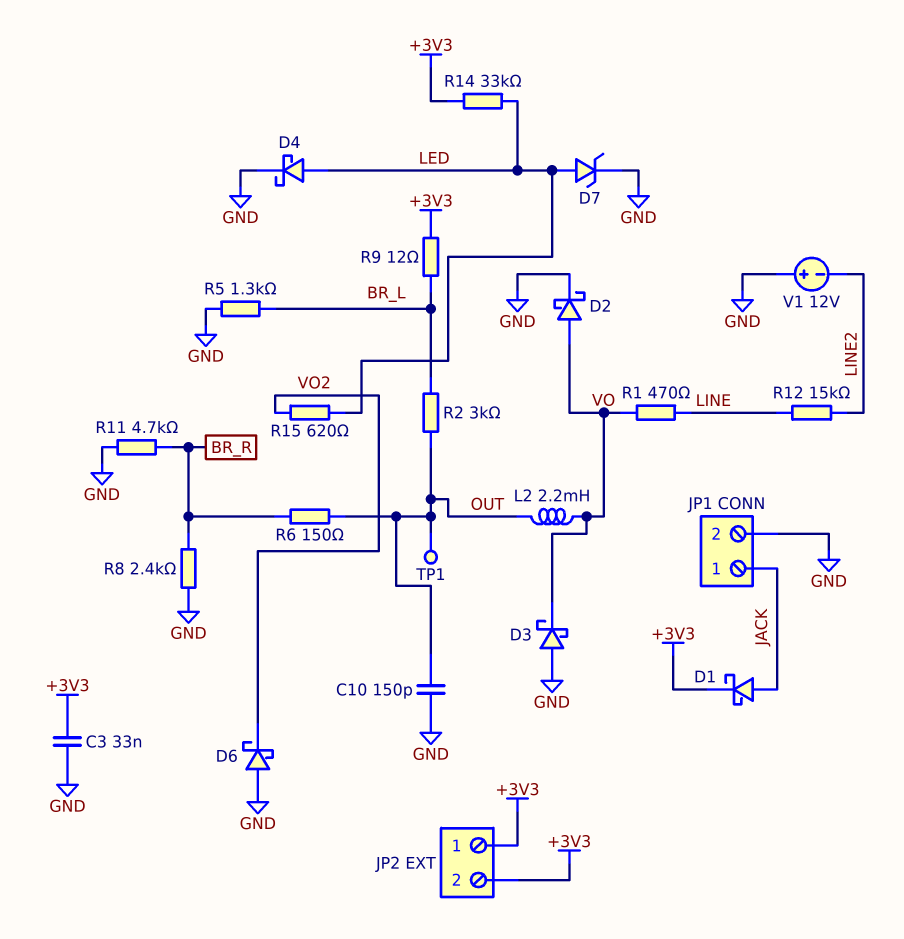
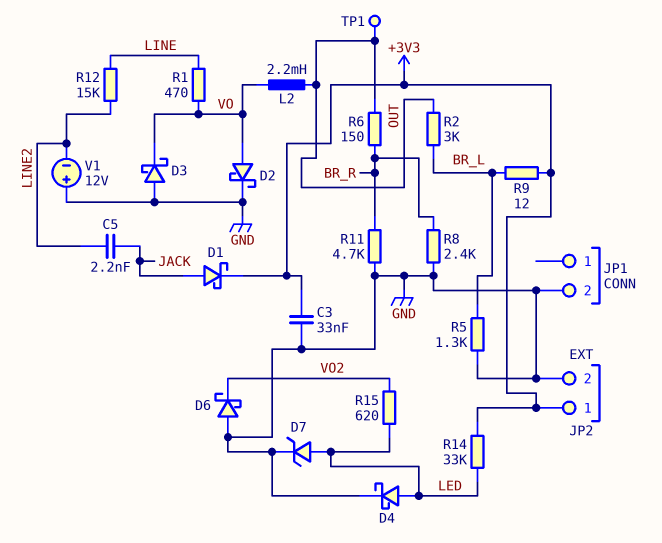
C5: none -> 2.2nF (JACK, LINE2)
C10: 150pF (GND, OUT) -> none
JP1 pin 1: JACK -> none
JP2 pin 2: +3V3 -> GND

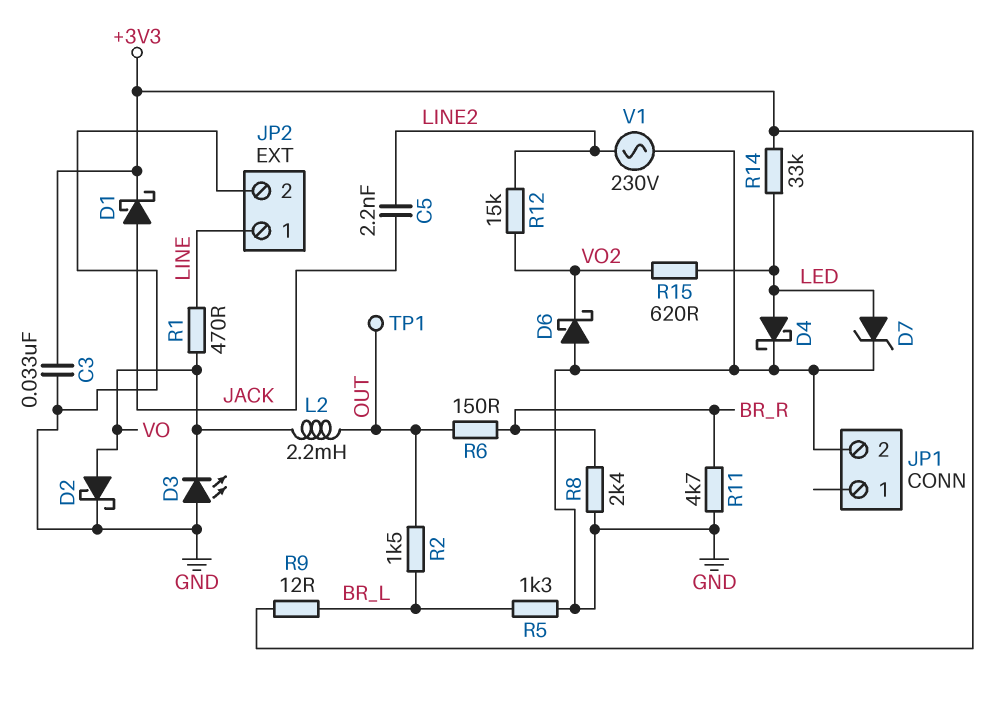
D3: schottky (A GND, K VO) -> LED (A GND, K VO)
JP2 pin 1: +3V3 -> LINE
R2: 3k (BR_L, OUT) -> 1.5k (BR_L, OUT)
R12: 15k (LINE, LINE2) -> 15k (LINE2, VO2)
V1: 12V (plus GND, minus LINE2) -> AC 230V (GND, LINE2)

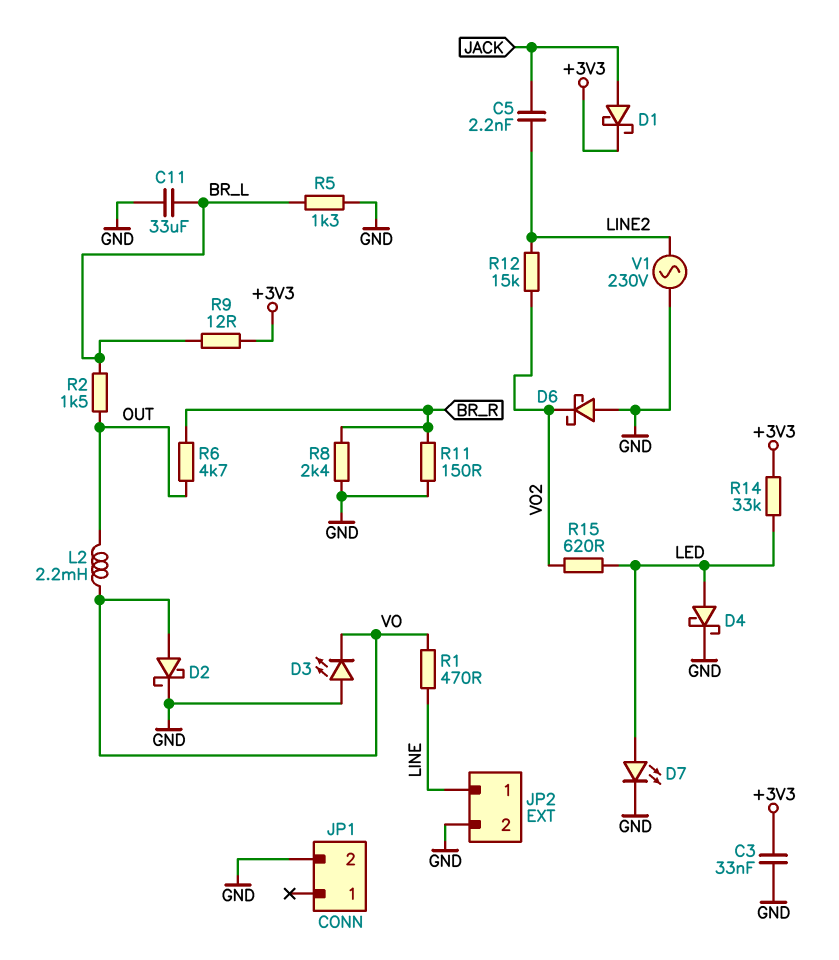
C11: none -> 33uF (BR_L, GND)
D7: zener (A LED, K GND) -> LED (A LED, K GND)
R6: 150 (BR_R, OUT) -> 4.7k (BR_R, OUT)
R11: 4.7k (BR_R, GND) -> 150 (BR_R, GND)
TP1: test point (OUT) -> none

